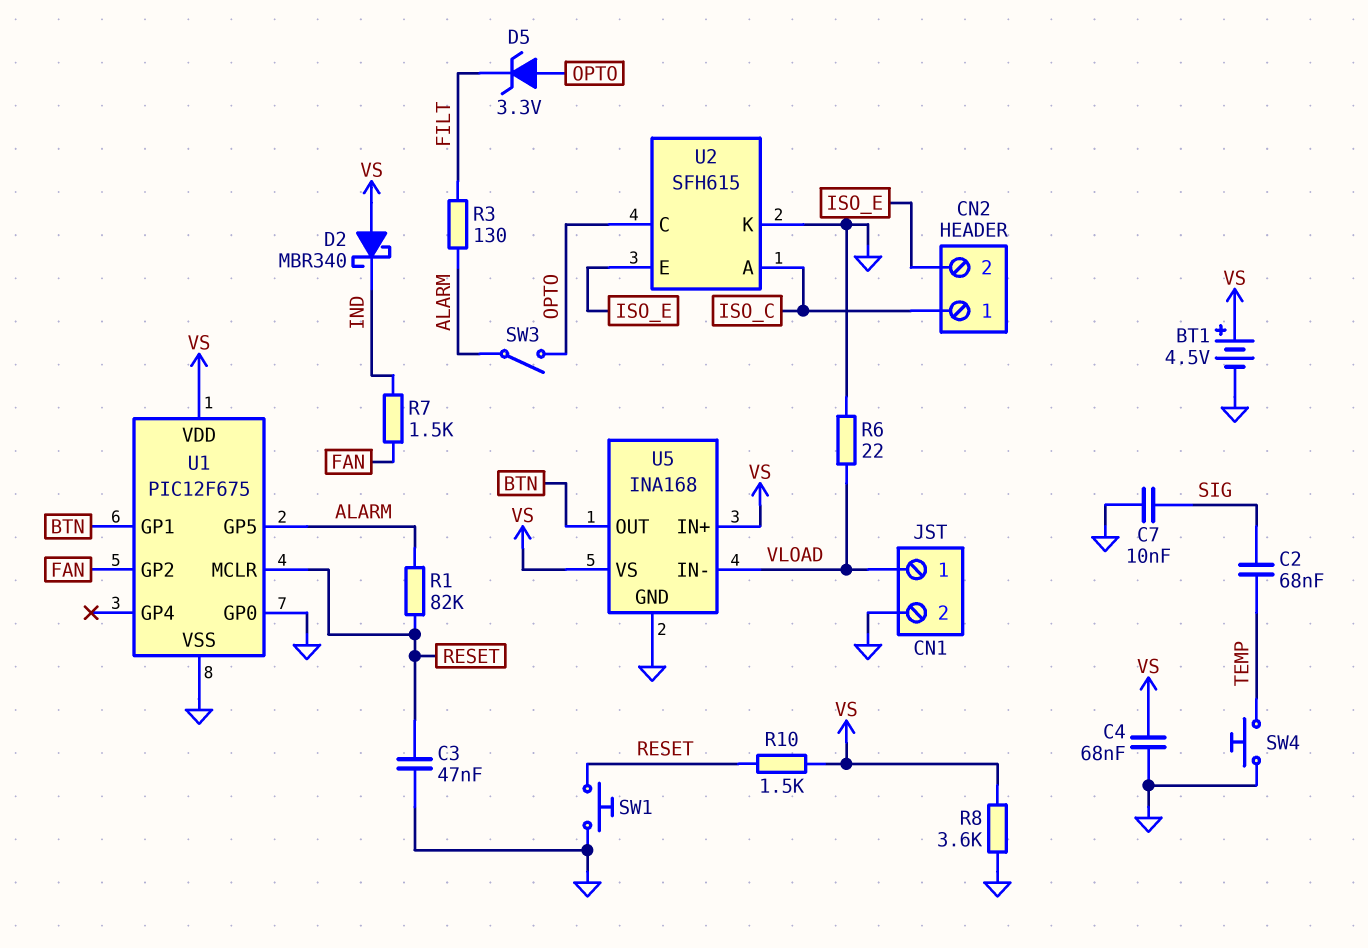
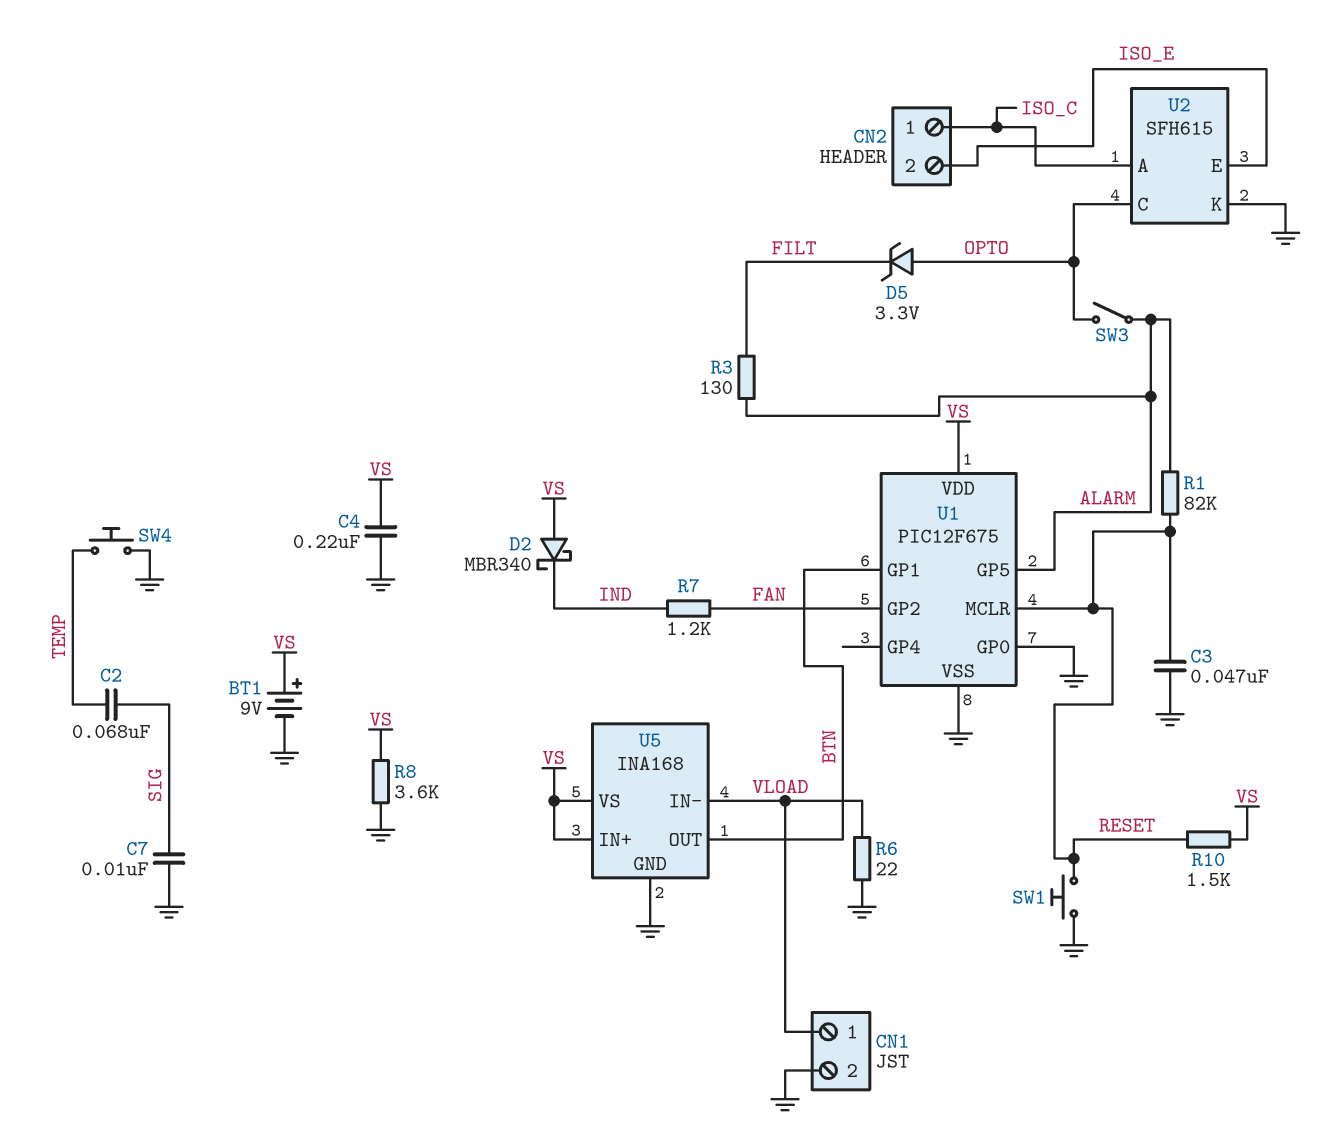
BT1: 4.5V (plus VS, minus GND) -> 9V (plus VS, minus GND)
C4: 68nF (GND, VS) -> 220nF (GND, VS)
R7: 1.5k (FAN, IND) -> 1.2k (FAN, IND)

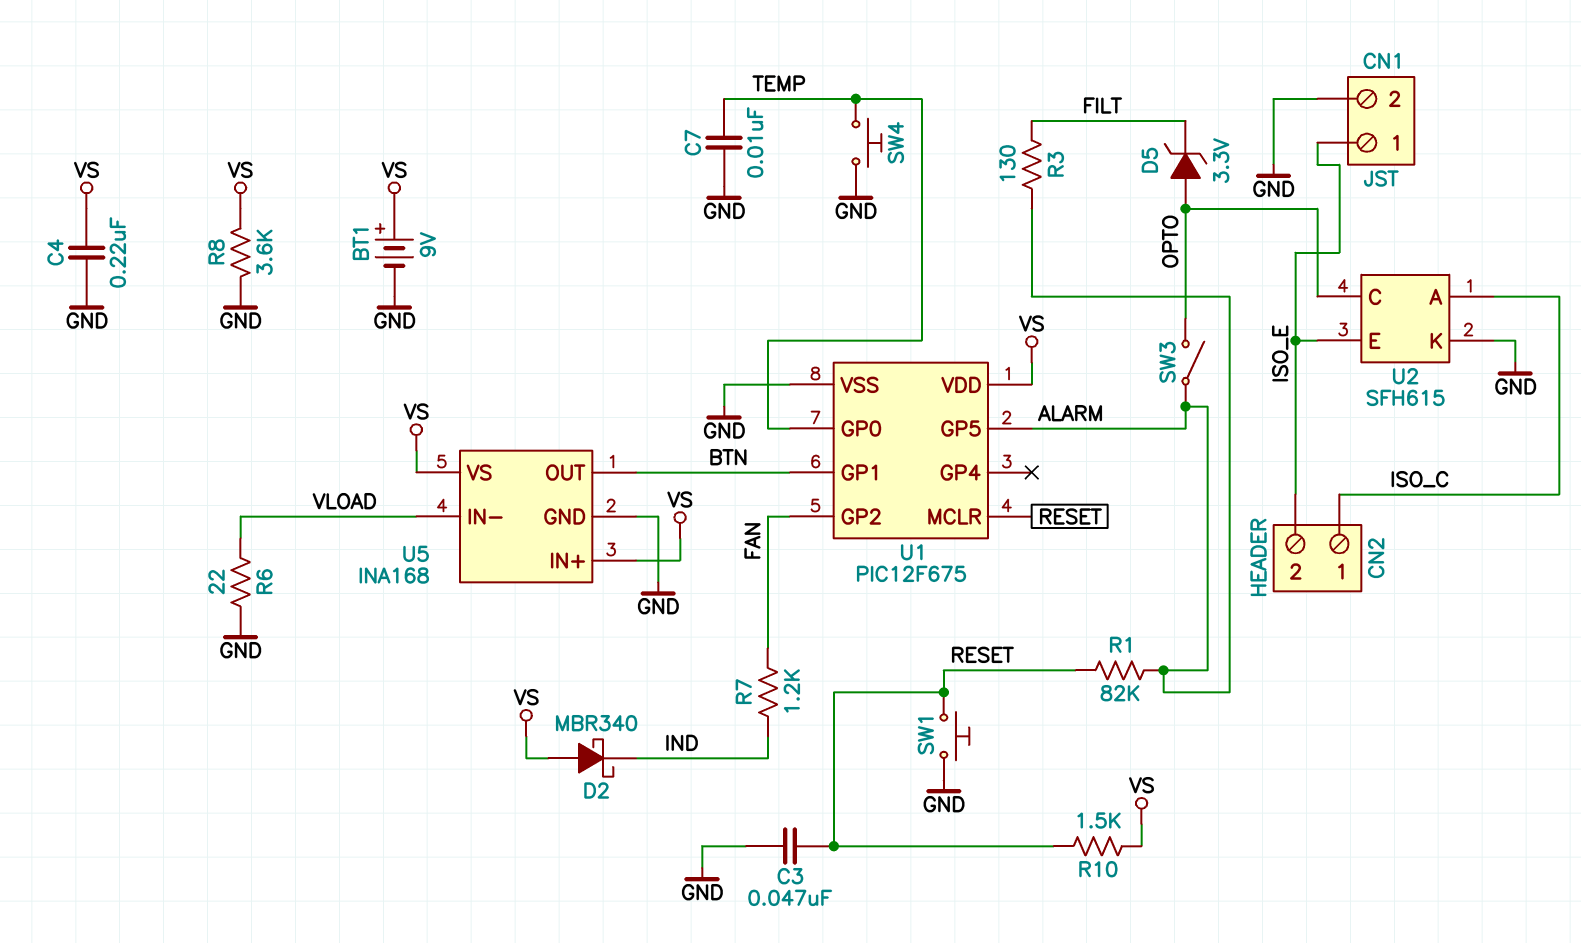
C2: 68nF (SIG, TEMP) -> none
C7: 10nF (GND, SIG) -> 10nF (GND, TEMP)
CN1 pin 1: VLOAD -> ISO_E
U1 pin GP0: GND -> TEMP

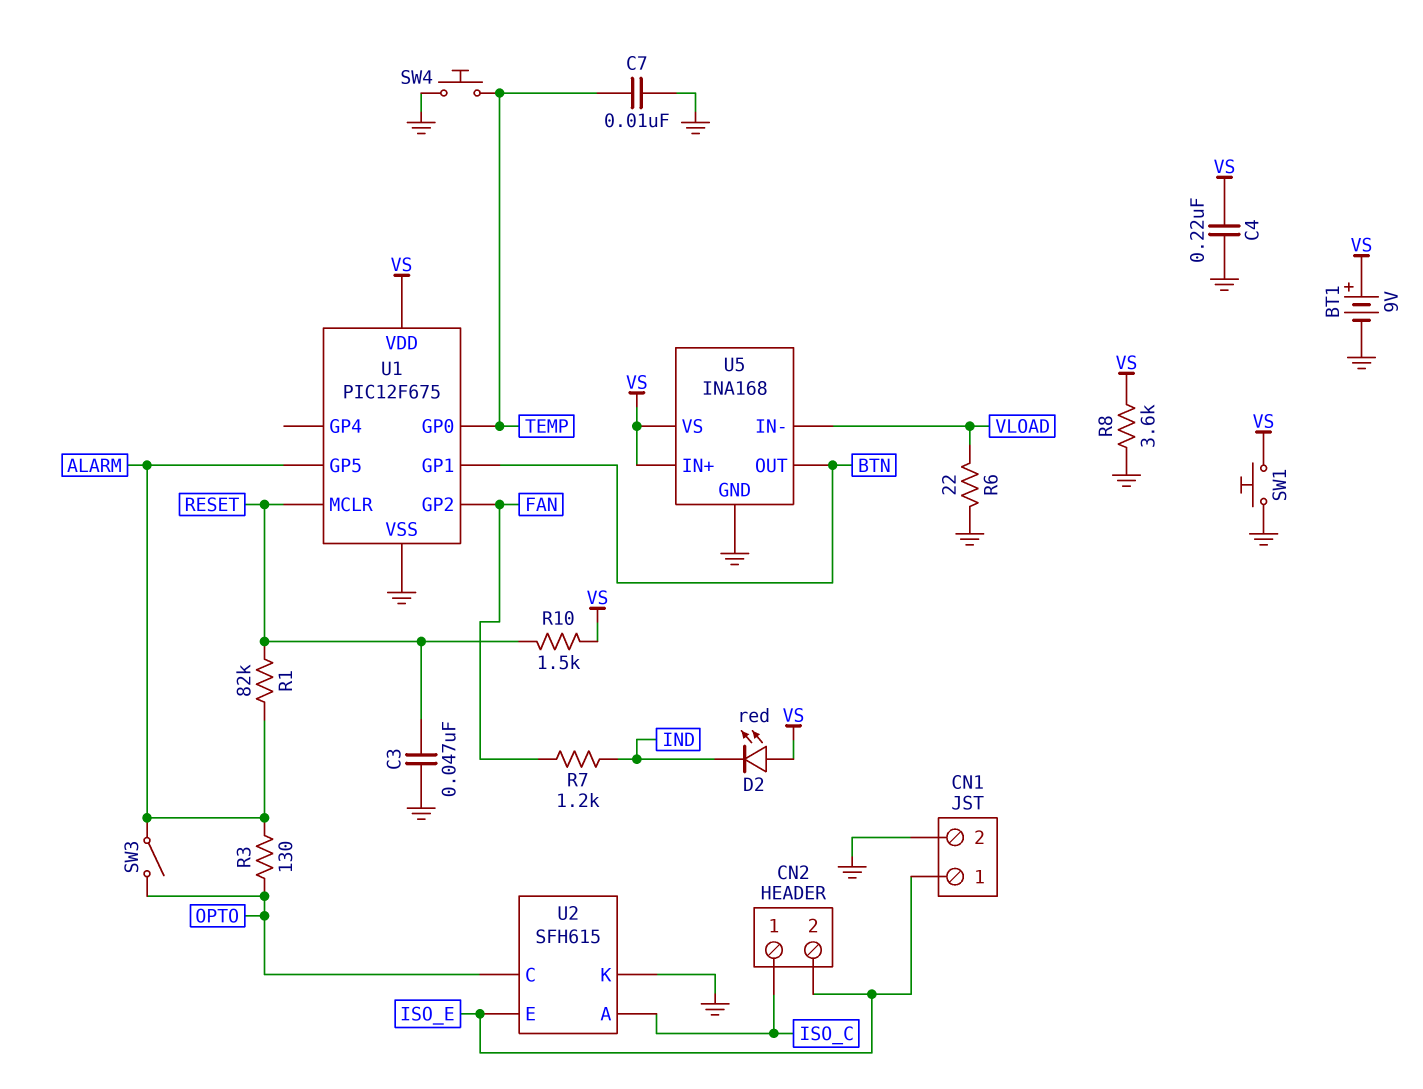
D2: schottky MBR340 (A VS, K IND) -> LED red (A VS, K IND)
D5: zener 3.3V (A OPTO, K FILT) -> none
R3: 130 (ALARM, FILT) -> 130 (ALARM, OPTO)
SW1: button (GND, RESET) -> button (GND, VS)

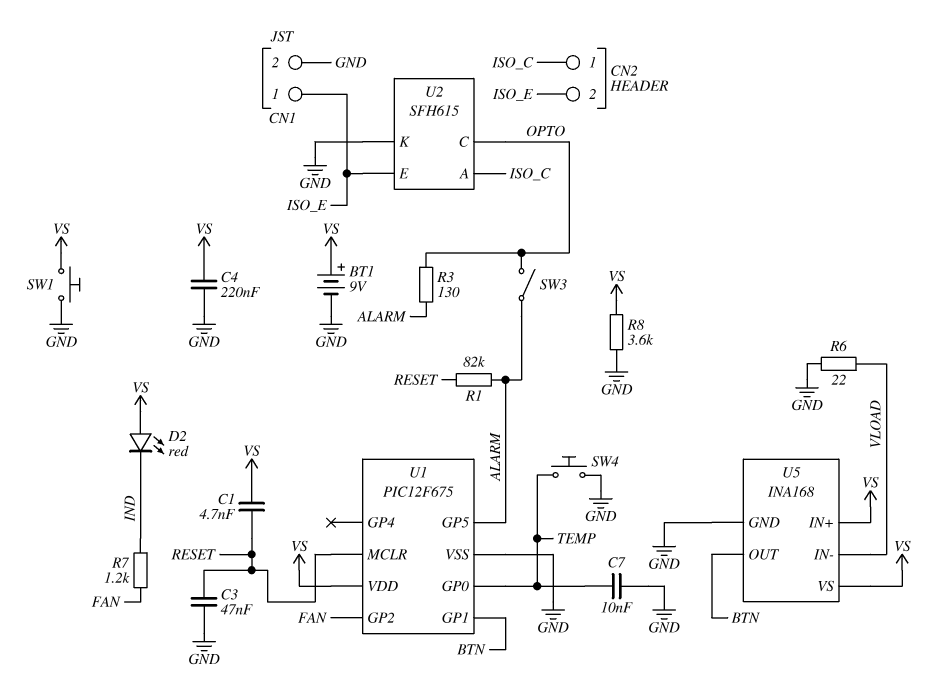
C1: none -> 4.7nF (RESET, VS)
R10: 1.5k (RESET, VS) -> none

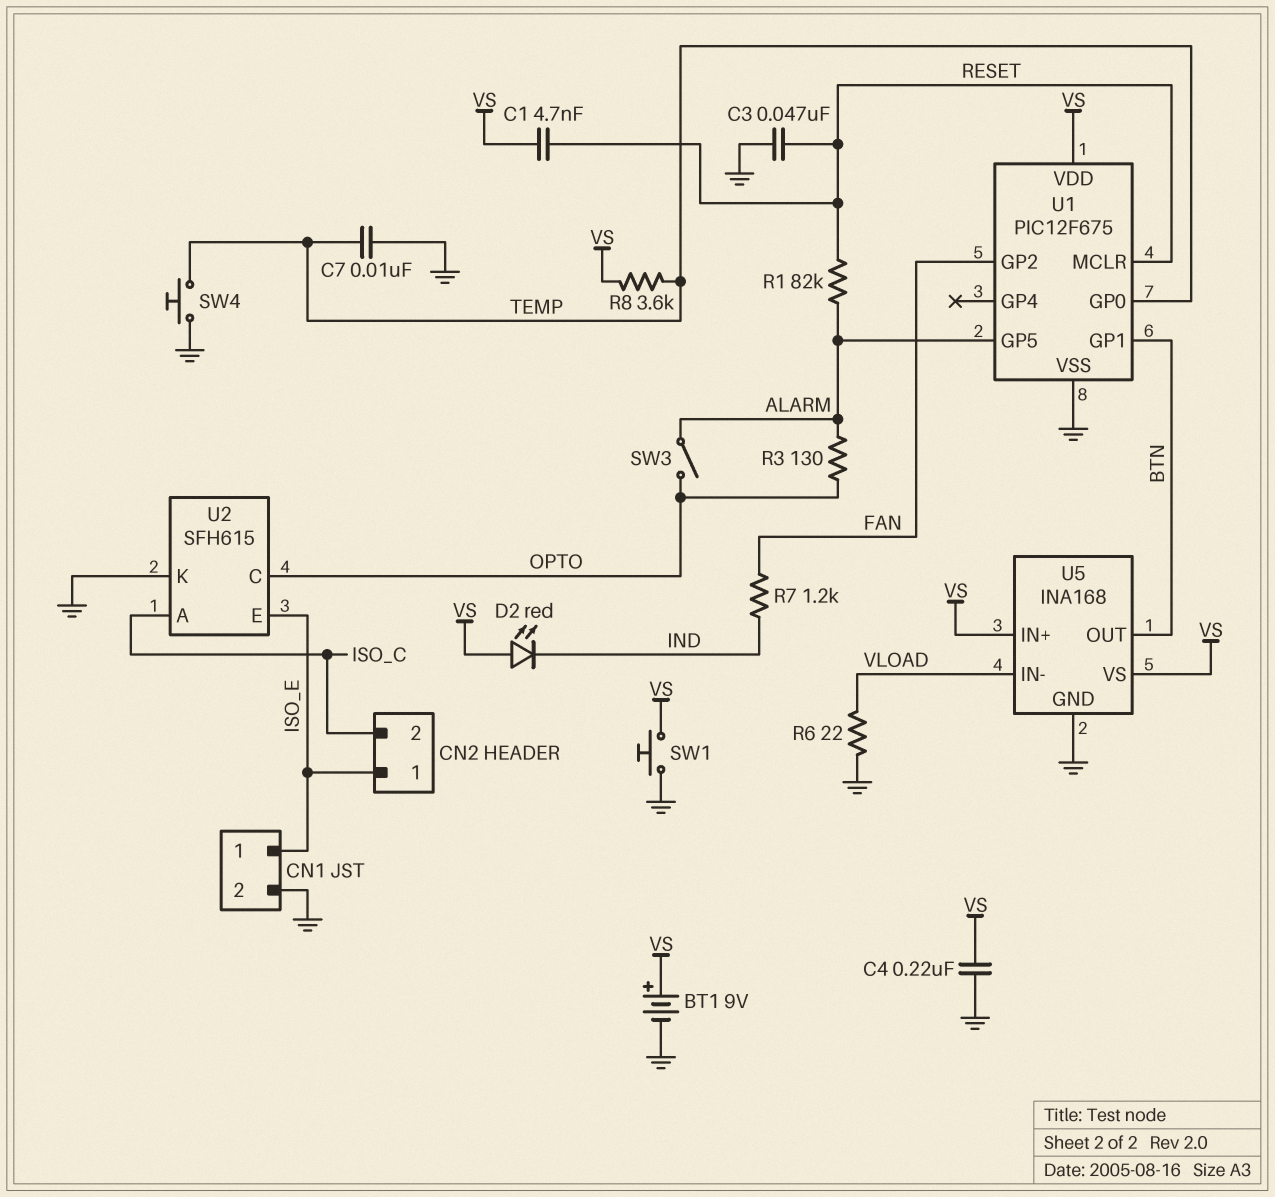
CN2 pin 1: ISO_C -> ISO_E
CN2 pin 2: ISO_E -> ISO_C
R8: 3.6k (GND, VS) -> 3.6k (TEMP, VS)

